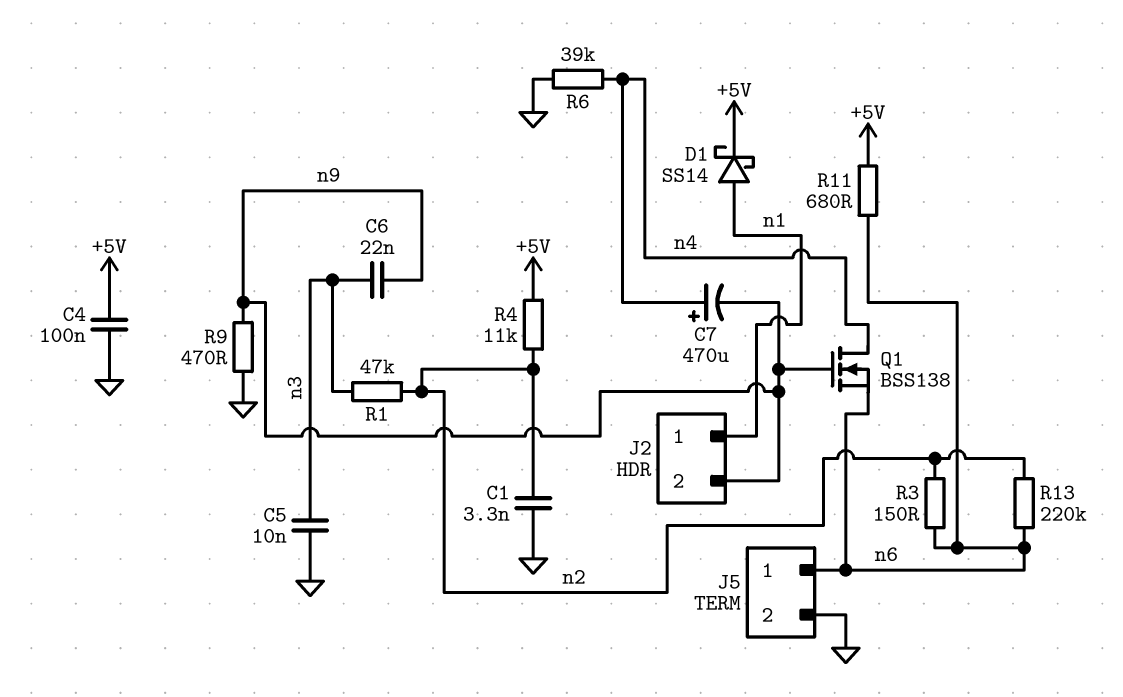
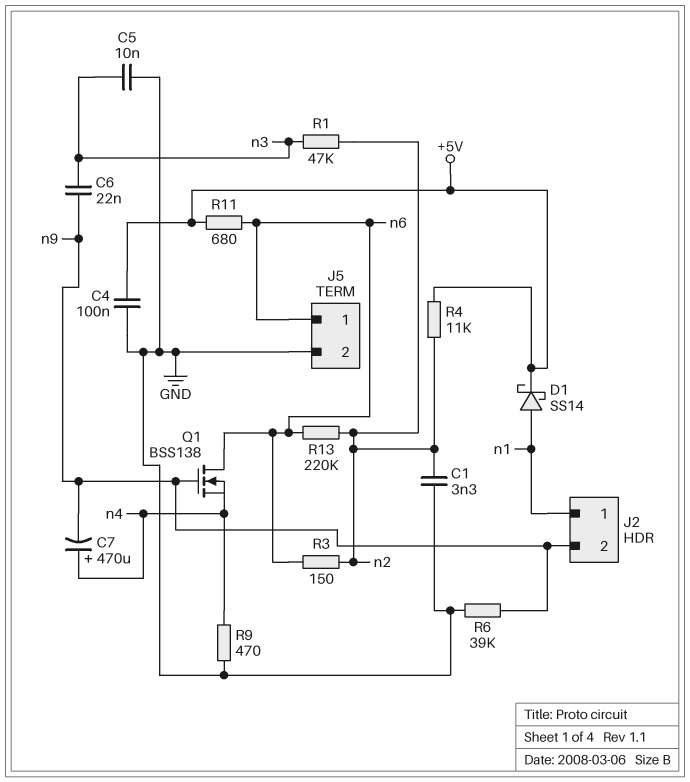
Q1: NMOS BSS138 (G n9, D n4, S n6) -> NMOS BSS138 (G n9, D n6, S n4)
R6: 39k (GND, n4) -> 39k (GND, n9)
R9: 470 (GND, n9) -> 470 (GND, n4)

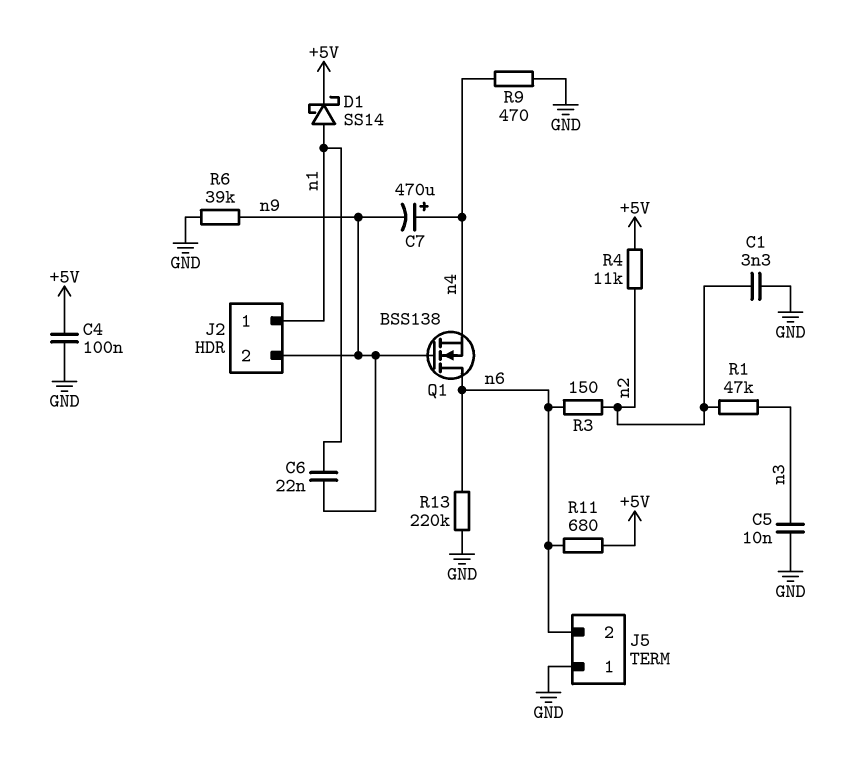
C6: 22nF (n3, n9) -> 22nF (n1, n9)
J5 pin 1: n6 -> GND
J5 pin 2: GND -> n6
R13: 220k (n2, n6) -> 220k (GND, n6)

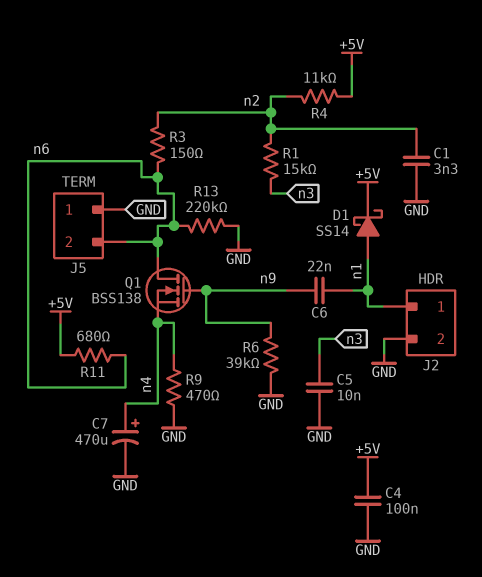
C7: 470uF (plus n4, minus n9) -> 470uF (plus n4, minus GND)
J2 pin 2: n9 -> GND
R1: 47k (n2, n3) -> 15k (n2, n3)

